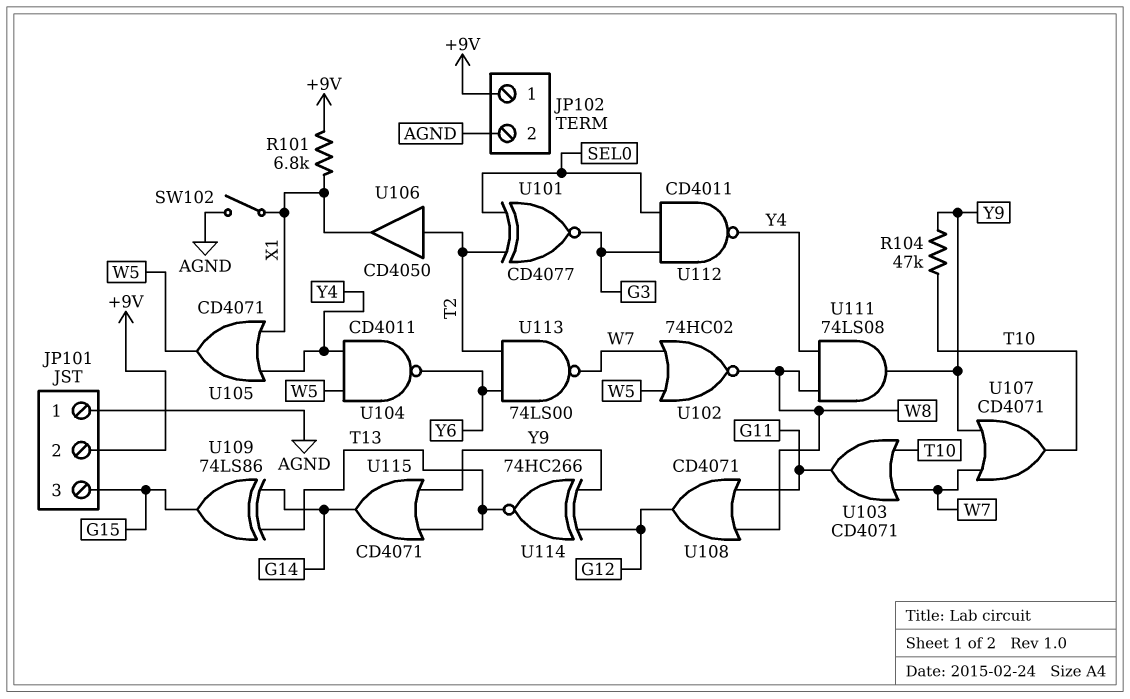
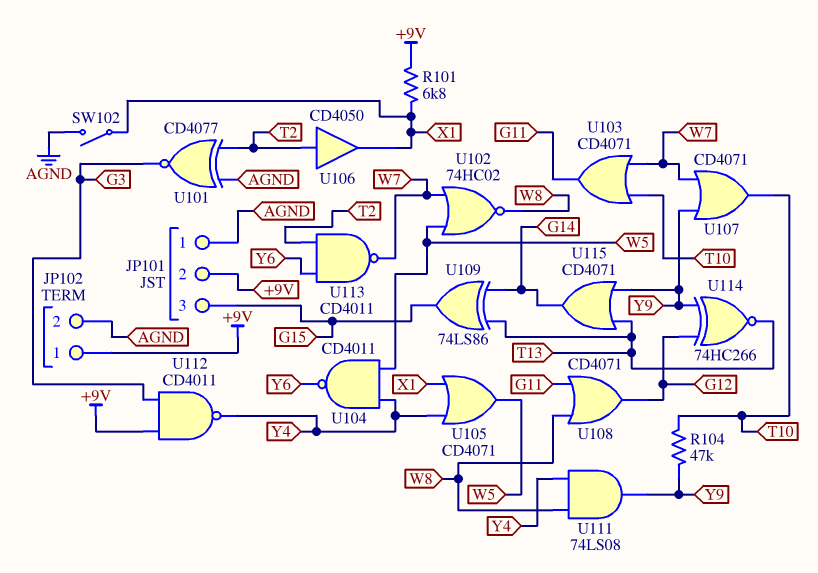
U101: XNOR CD4077 (in SEL0, in T2, out G3) -> XNOR CD4077 (in AGND, in T2, out G3)
U112: NAND CD4011 (in G3, in SEL0, out Y4) -> NAND CD4011 (in +9V, in G3, out Y4)
U113: NAND 74LS00 (in T2, in Y6, out W7) -> NAND CD4011 (in T2, in Y6, out W7)

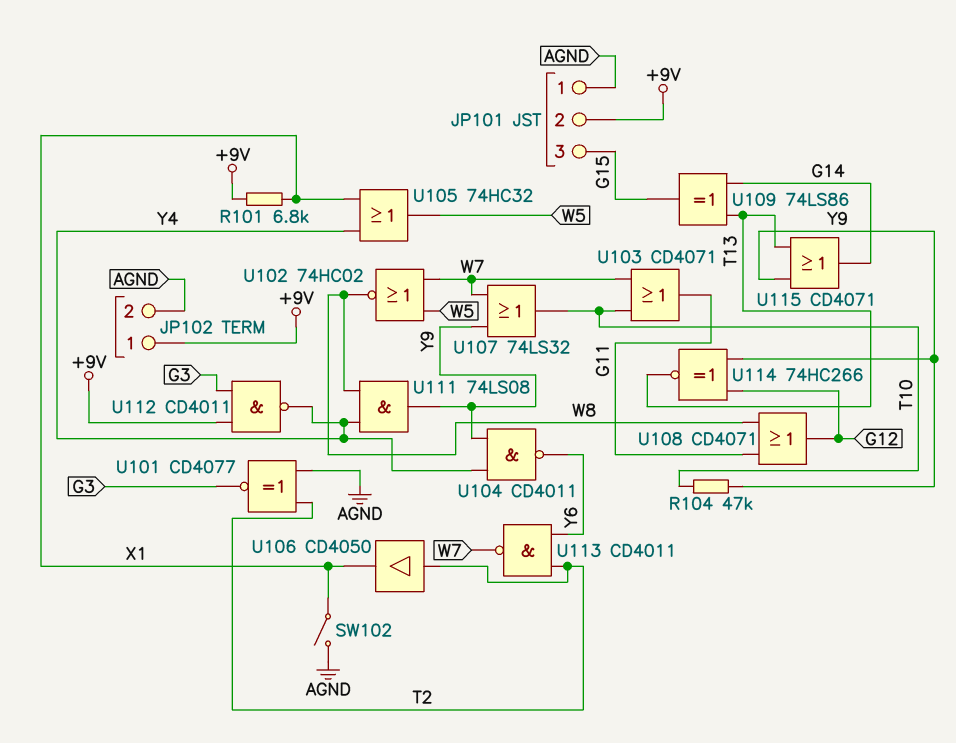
U104: NAND CD4011 (in W5, in Y4, out Y6) -> NAND CD4011 (in Y4, in Y9, out Y6)
U105: OR CD4071 (in X1, in Y4, out W5) -> OR 74HC32 (in X1, in Y4, out W5)
U107: OR CD4071 (in W7, in Y9, out T10) -> OR 74LS32 (in W7, in Y9, out T10)

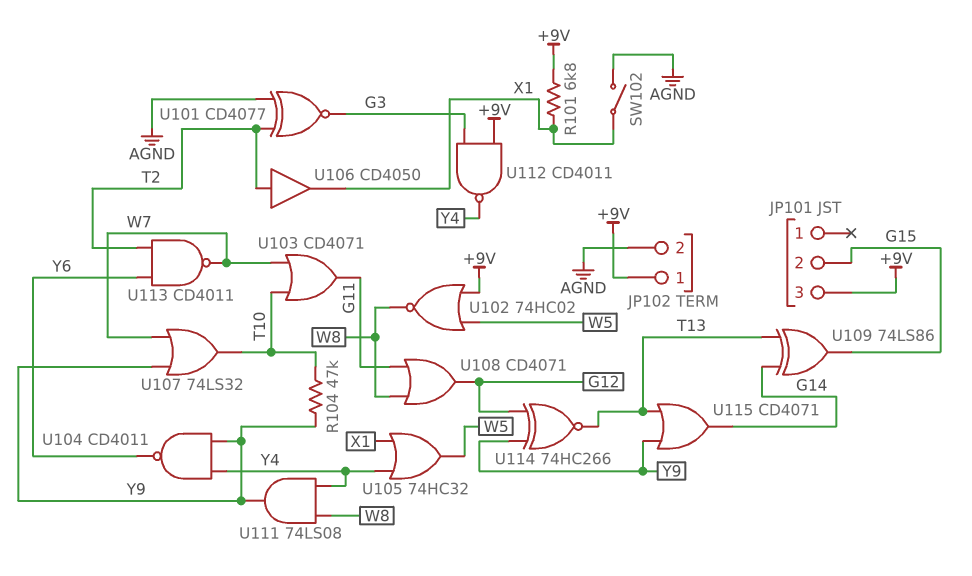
JP101 pin 1: AGND -> none
JP101 pin 2: +9V -> G15
JP101 pin 3: G15 -> +9V
U102: NOR 74HC02 (in W5, in W7, out W8) -> NOR 74HC02 (in +9V, in W5, out W8)

